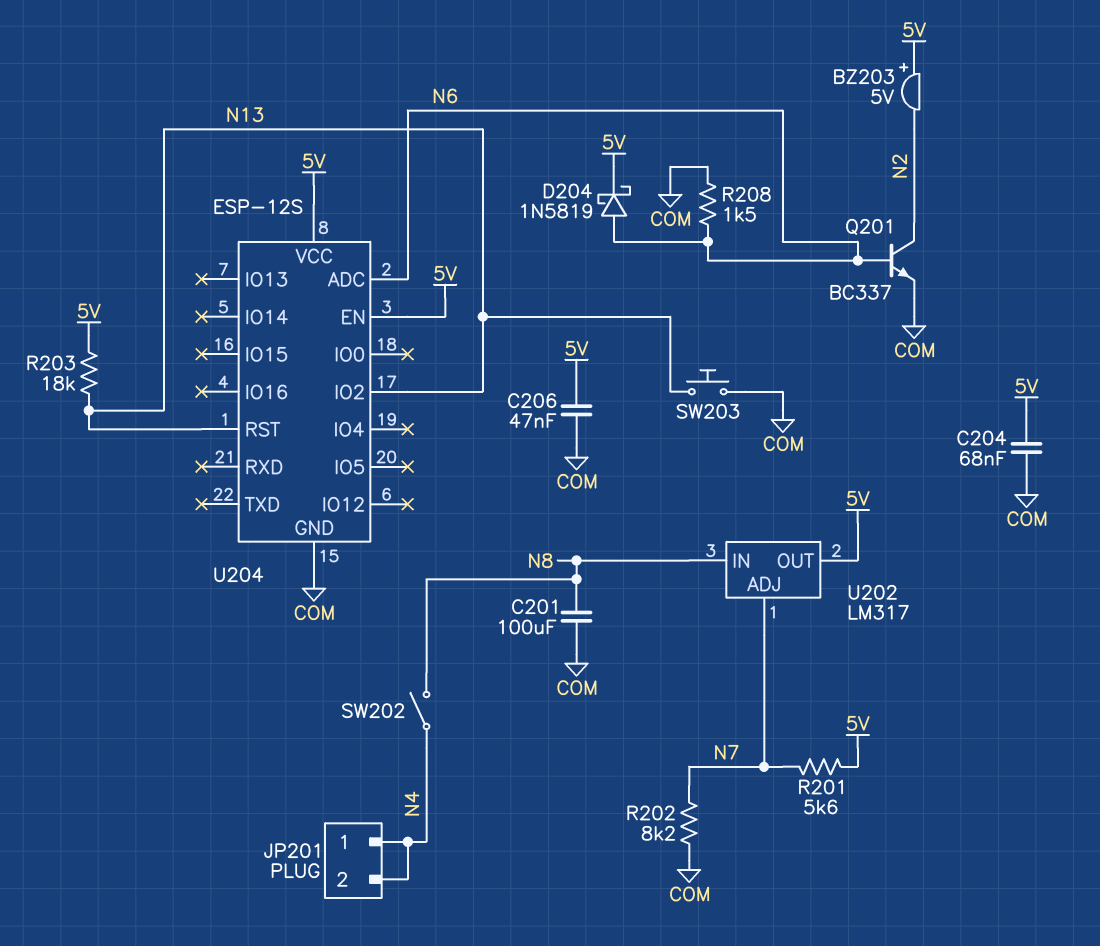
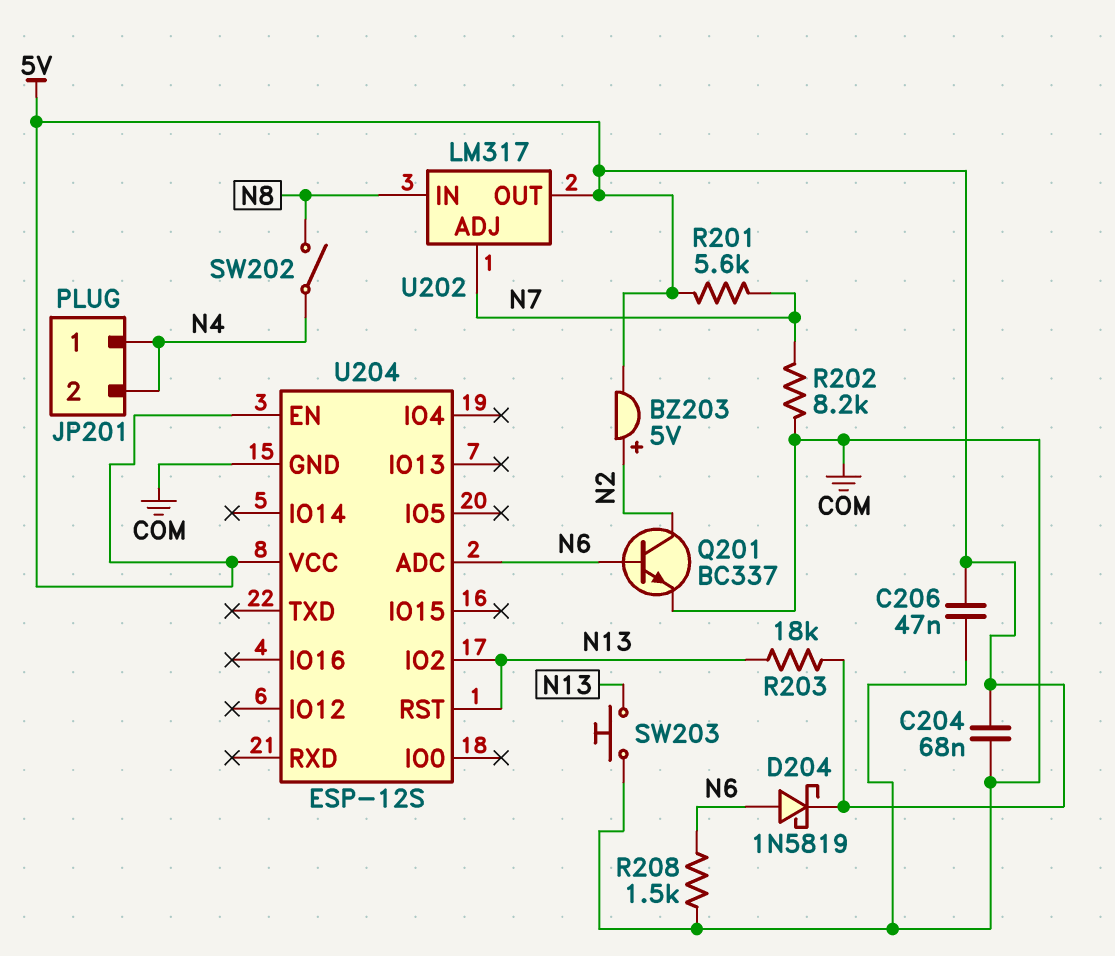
BZ203: buzzer 5V (plus 5V, minus N2) -> buzzer 5V (plus N2, minus 5V)
C201: 100uF (COM, N8) -> none

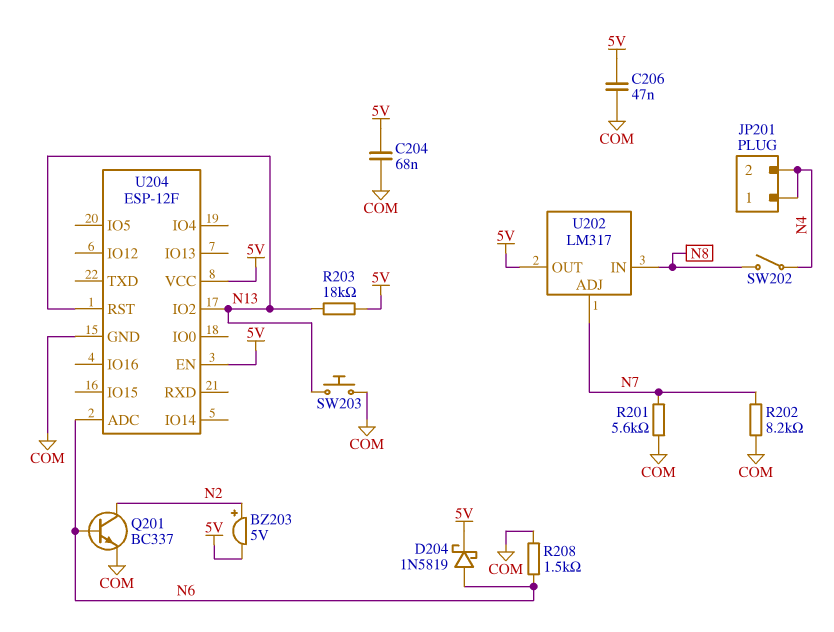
R201: 5.6k (5V, N7) -> 5.6k (COM, N7)
U204: ESP-12S -> ESP-12F

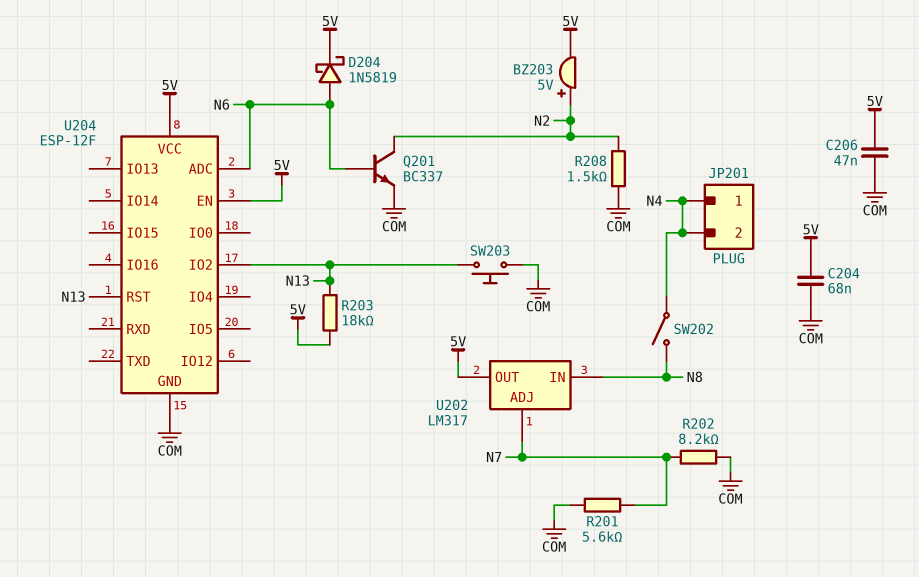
R208: 1.5k (COM, N6) -> 1.5k (COM, N2)

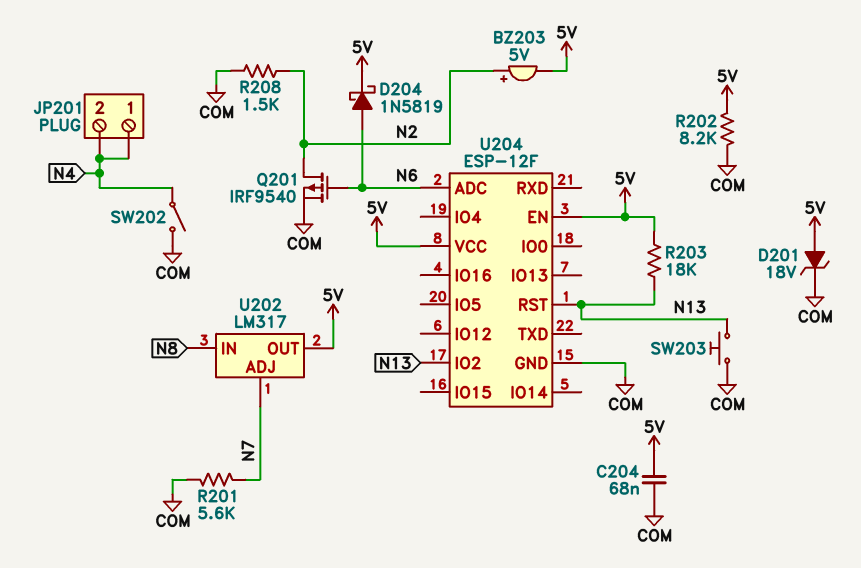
C206: 47nF (5V, COM) -> none
D201: none -> zener 18V (A 5V, K COM)
Q201: NPN BC337 (B N6, C N2, E COM) -> PMOS IRF9540 (G N6, D N2, S COM)
R202: 8.2k (COM, N7) -> 8.2k (5V, COM)
SW202: switch (N4, N8) -> switch (COM, N4)

